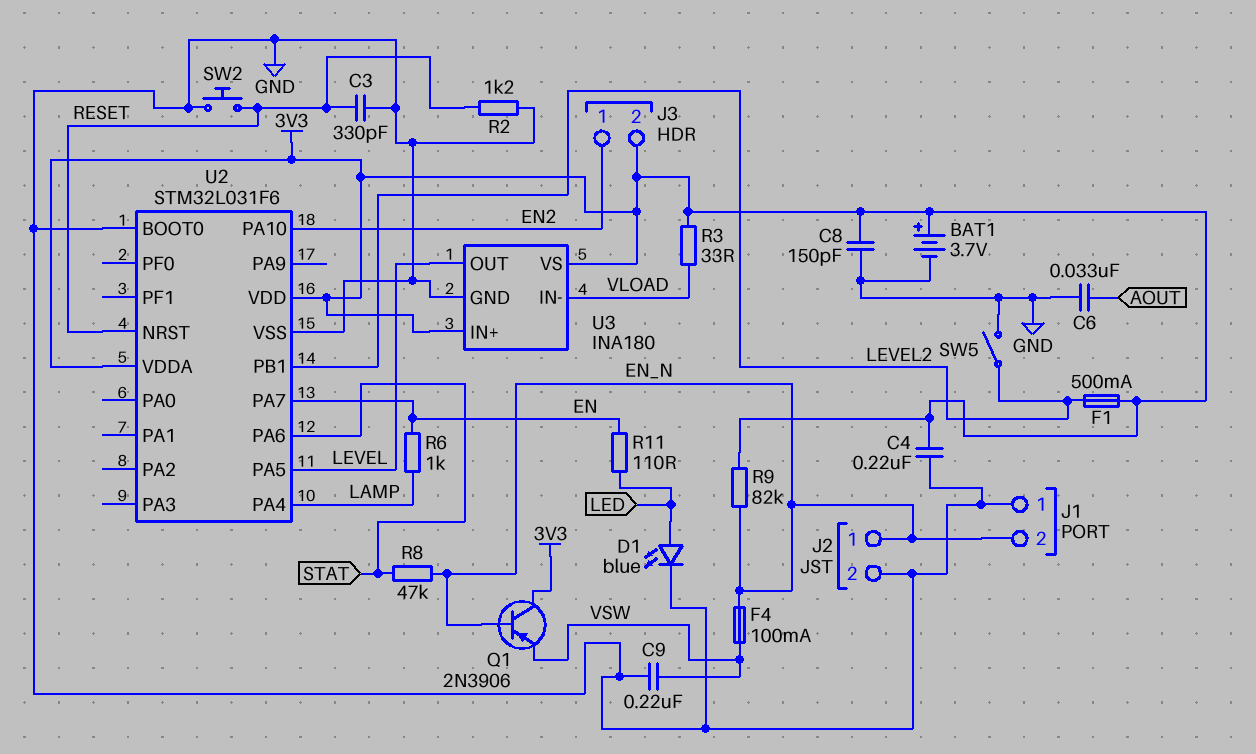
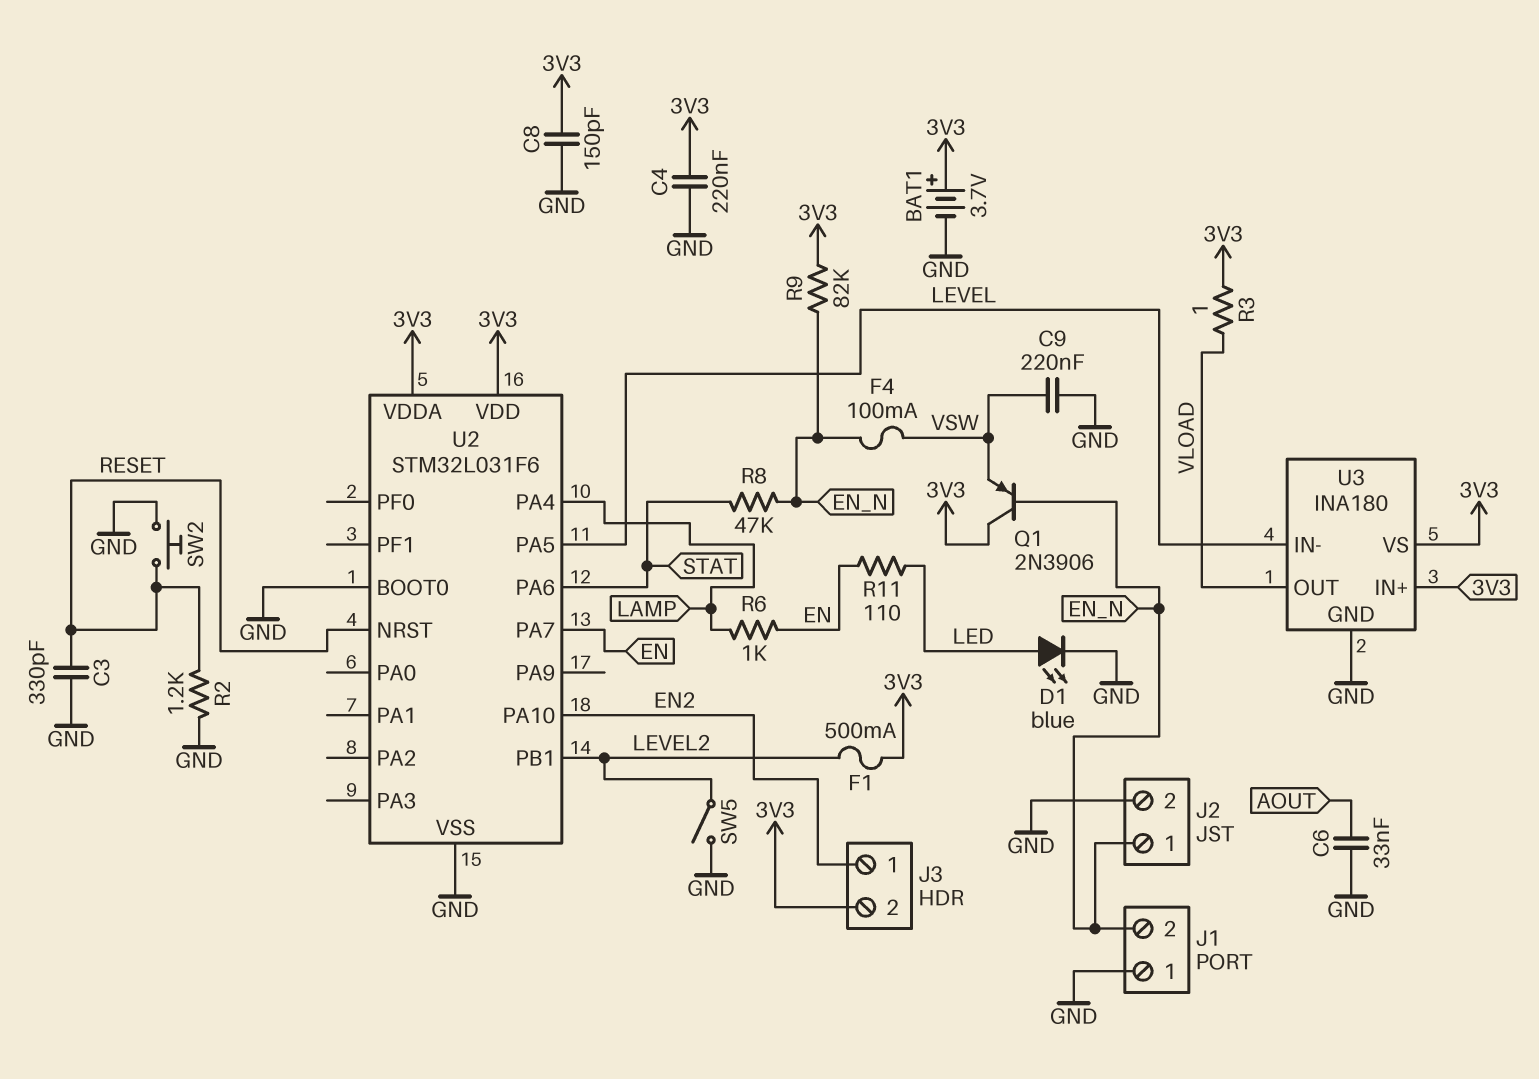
R3: 33 (3V3, VLOAD) -> 1 (3V3, VLOAD)
U3 pin IN-: VLOAD -> LEVEL
U3 pin OUT: LEVEL -> VLOAD

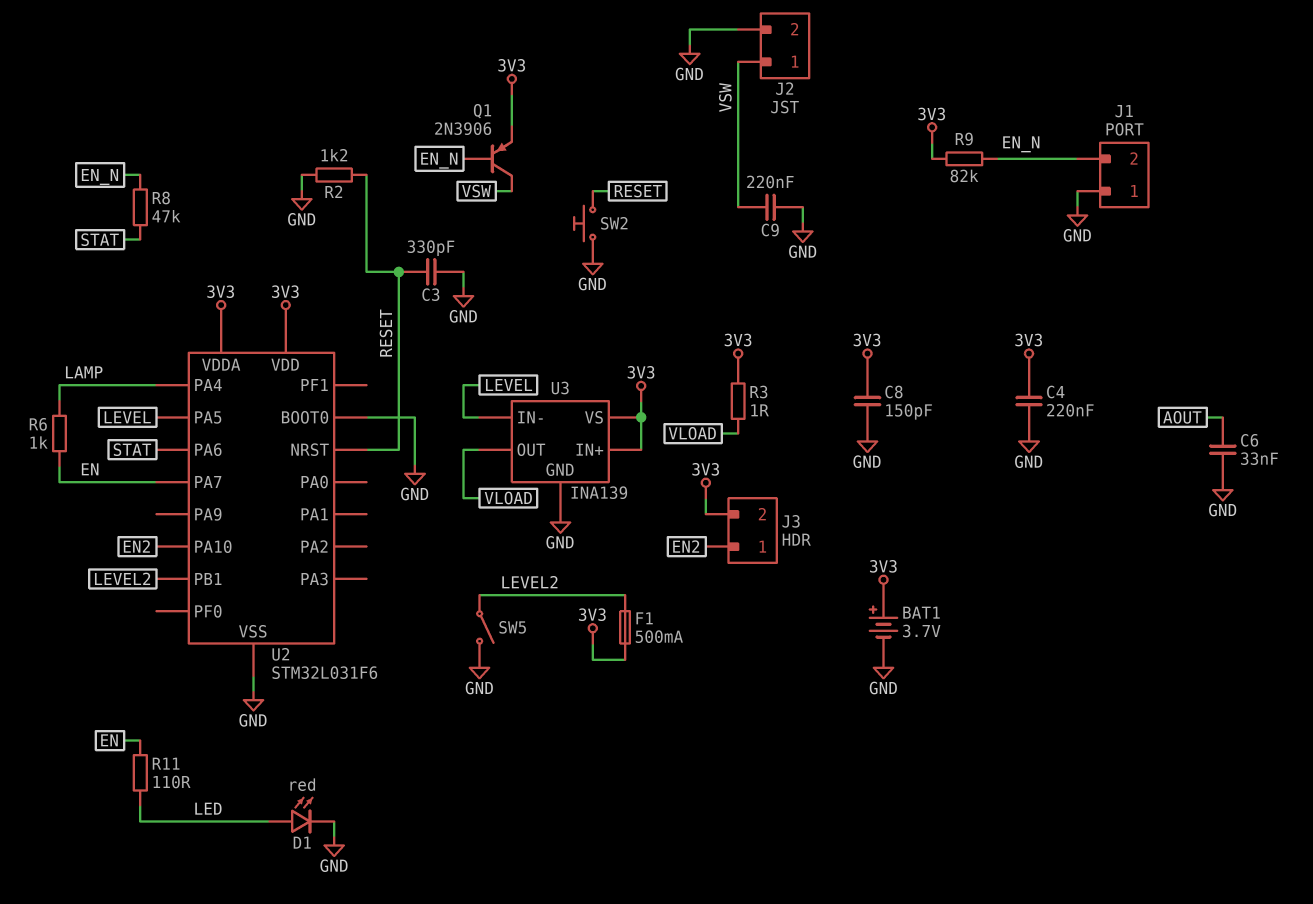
D1: LED blue (A LED, K GND) -> LED red (A LED, K GND)
F4: 100mA (EN_N, VSW) -> none
J2 pin 1: EN_N -> VSW
Q1: PNP 2N3906 (B EN_N, C 3V3, E VSW) -> PNP 2N3906 (B EN_N, C VSW, E 3V3)
U3: INA180 -> INA139

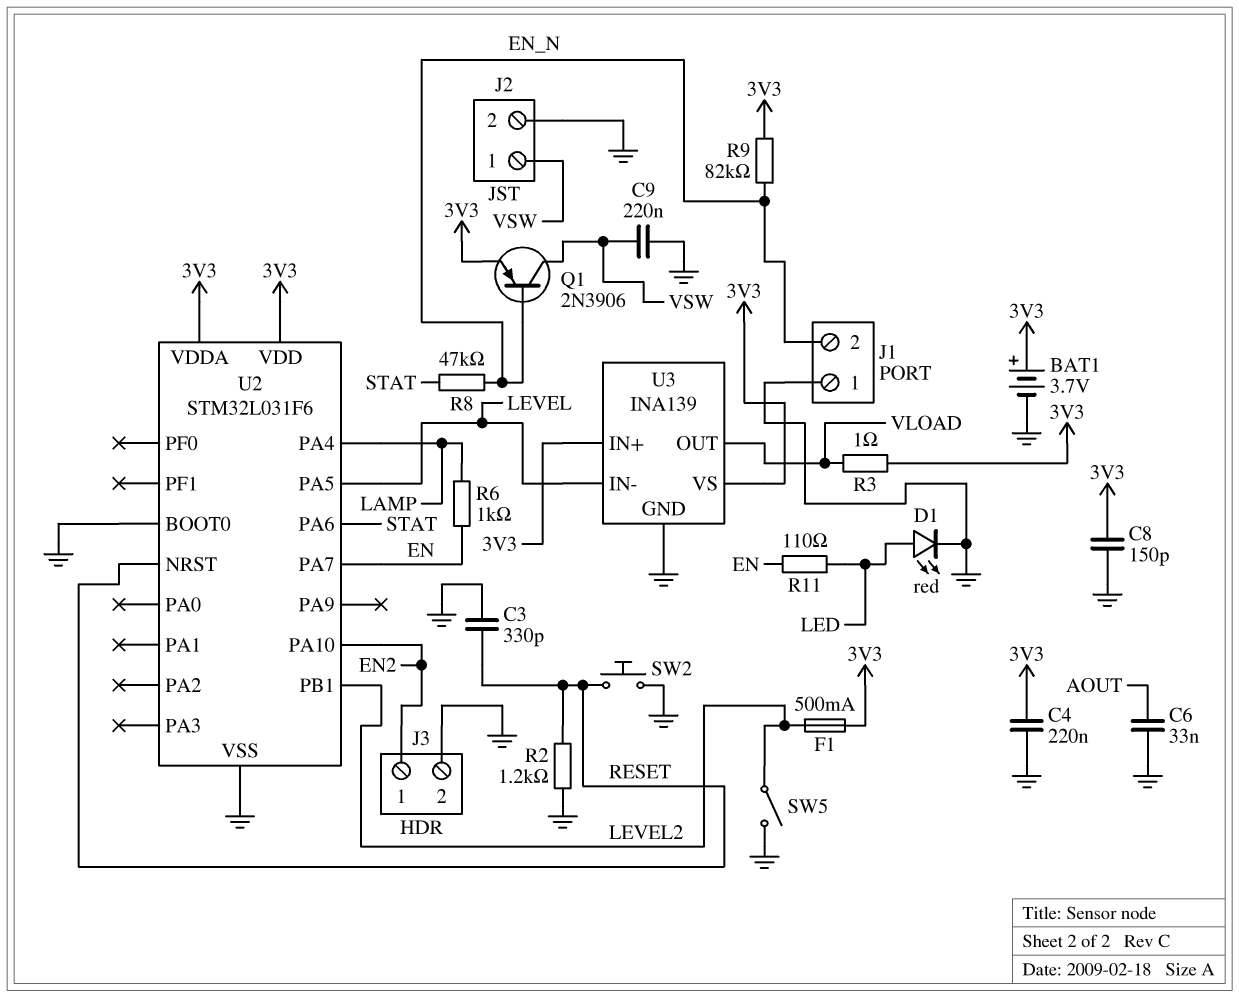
J3 pin 2: 3V3 -> GND

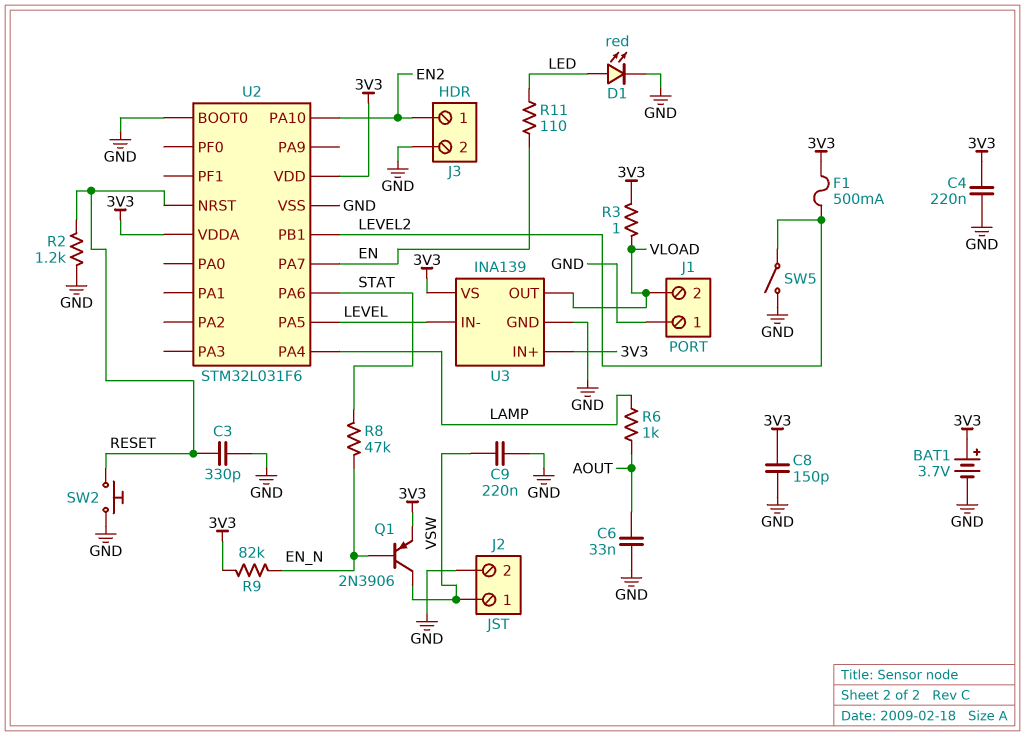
J1 pin 2: EN_N -> VLOAD
R6: 1k (EN, LAMP) -> 1k (AOUT, LAMP)

